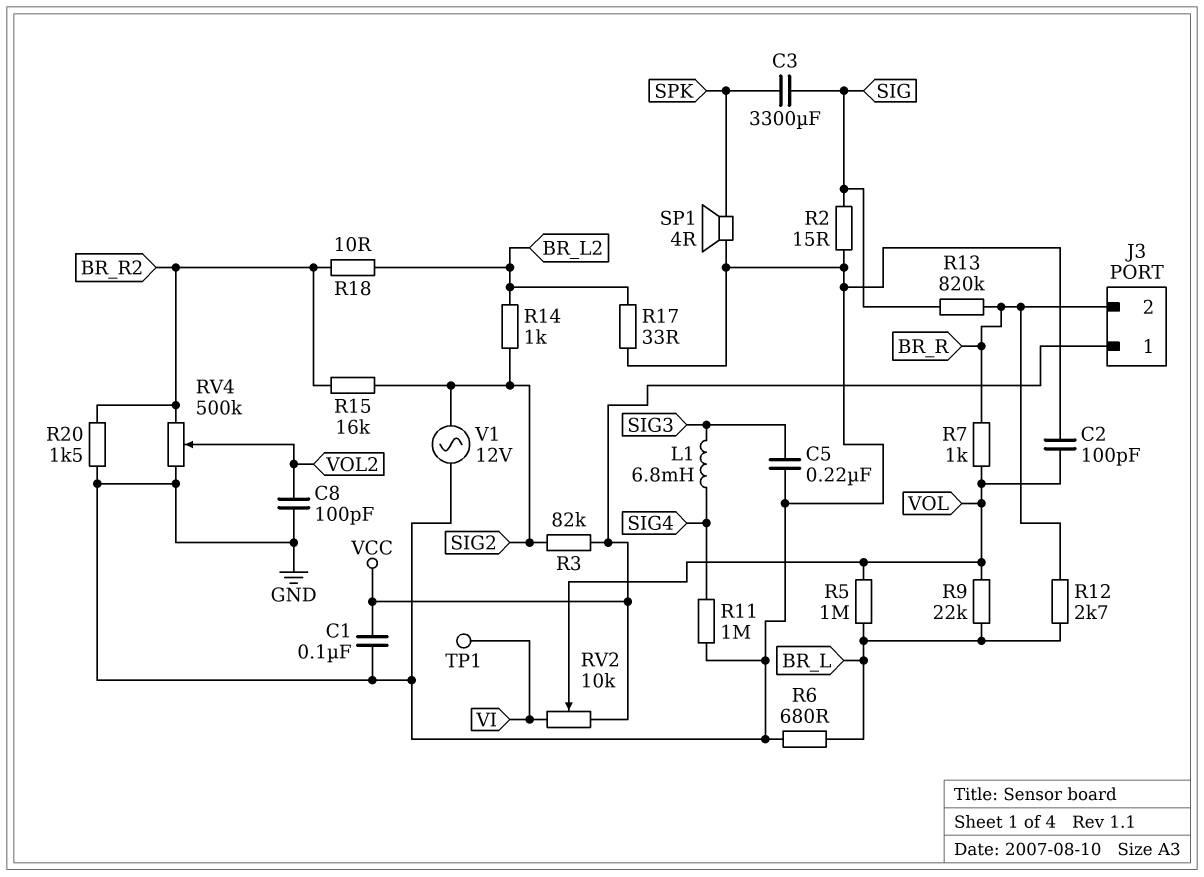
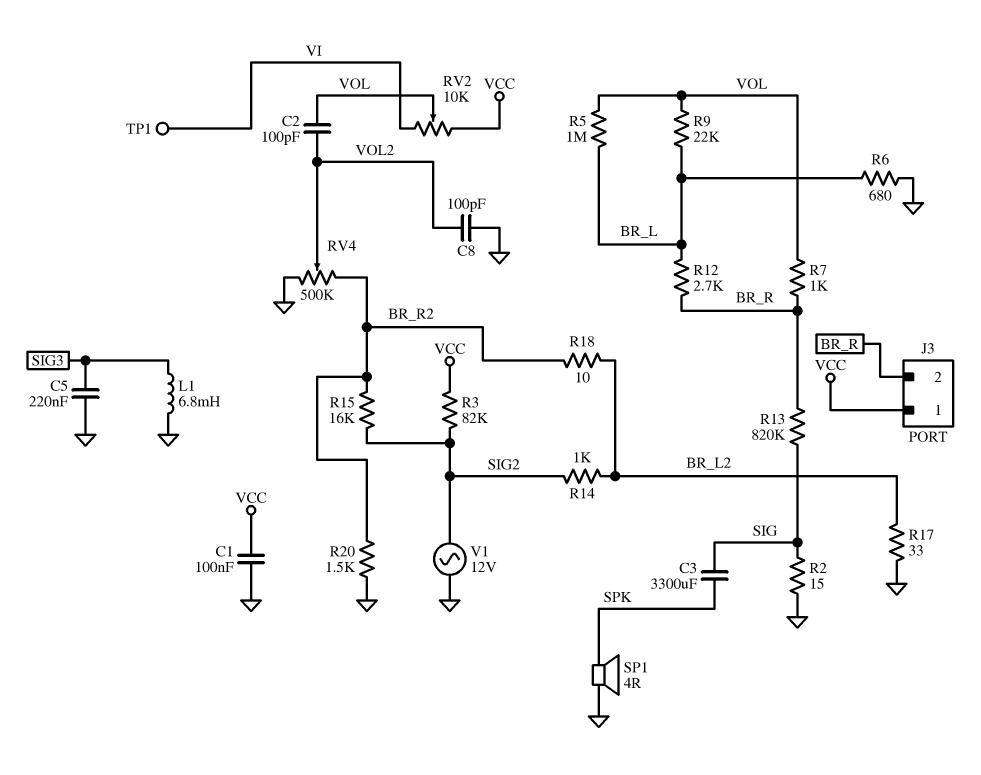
C2: 100pF (GND, VOL) -> 100pF (VOL, VOL2)
L1: 6.8mH (SIG3, SIG4) -> 6.8mH (GND, SIG3)
R11: 1M (GND, SIG4) -> none

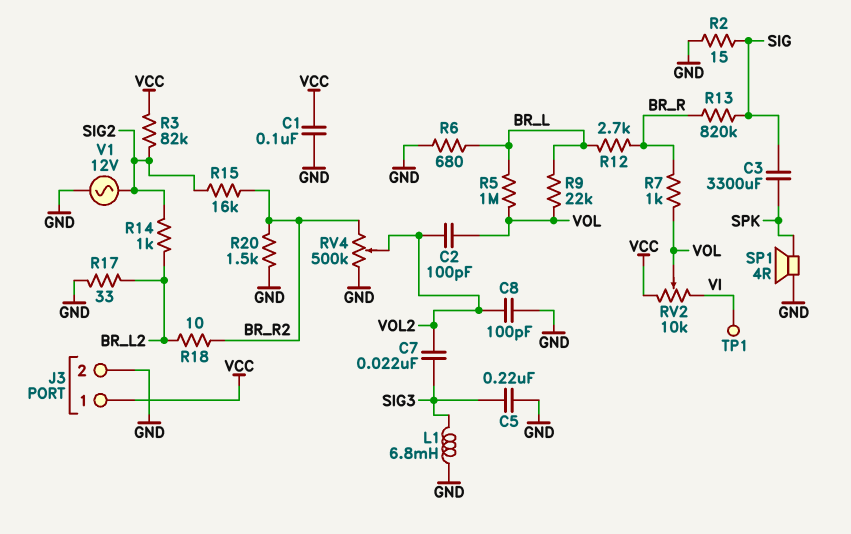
C7: none -> 22nF (SIG3, VOL2)
J3 pin 2: BR_R -> GND

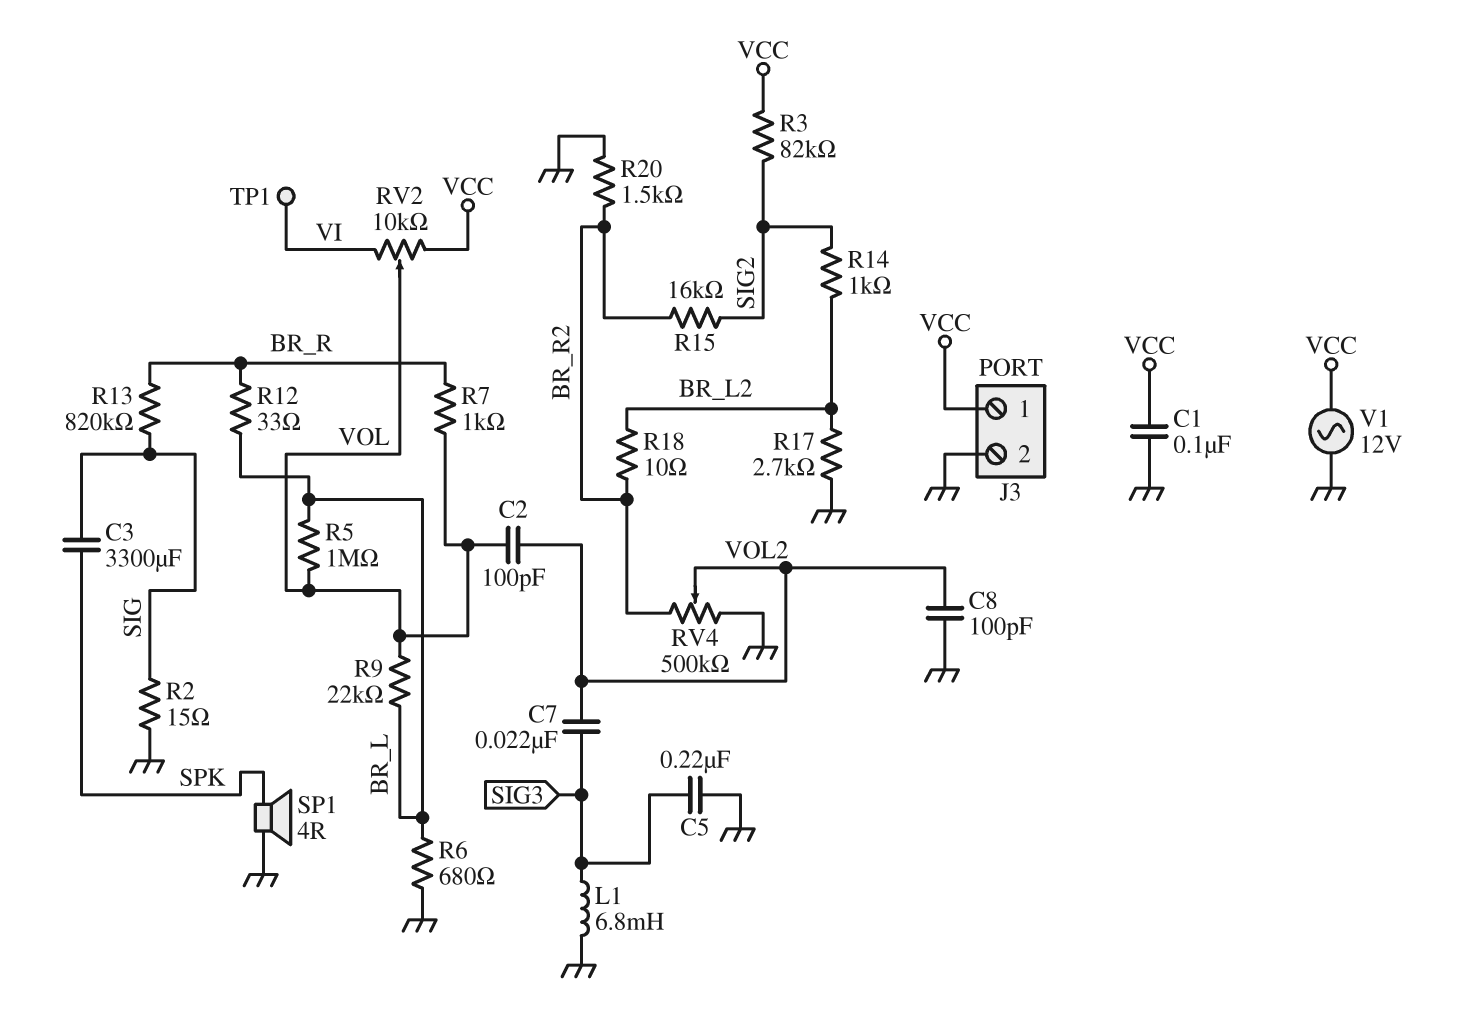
R12: 2.7k (BR_L, BR_R) -> 33 (BR_L, BR_R)
R17: 33 (BR_L2, GND) -> 2.7k (BR_L2, GND)
V1: AC 12V (GND, SIG2) -> AC 12V (GND, VCC)

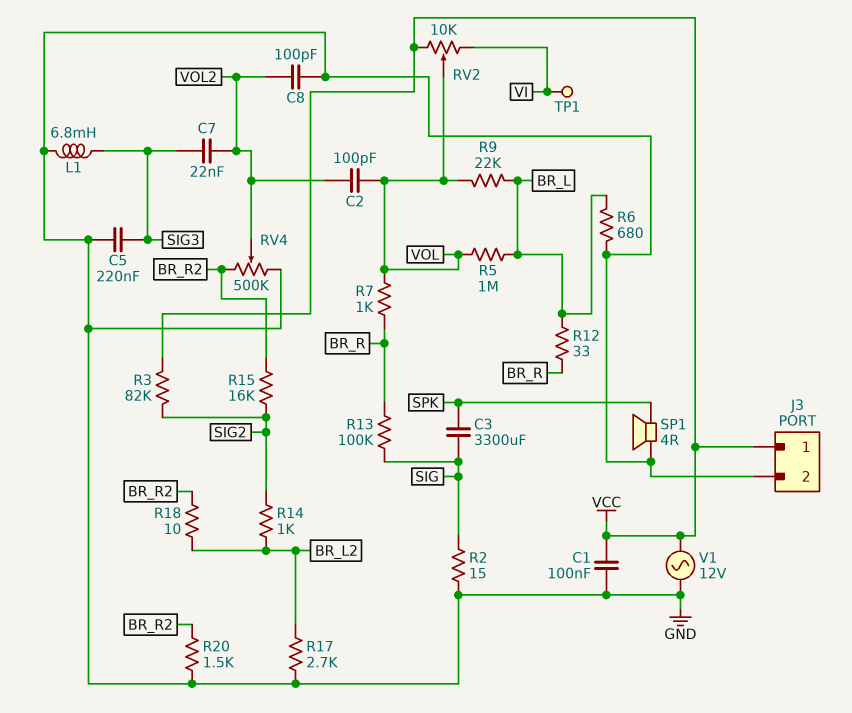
R13: 820k (BR_R, SIG) -> 100k (BR_R, SIG)

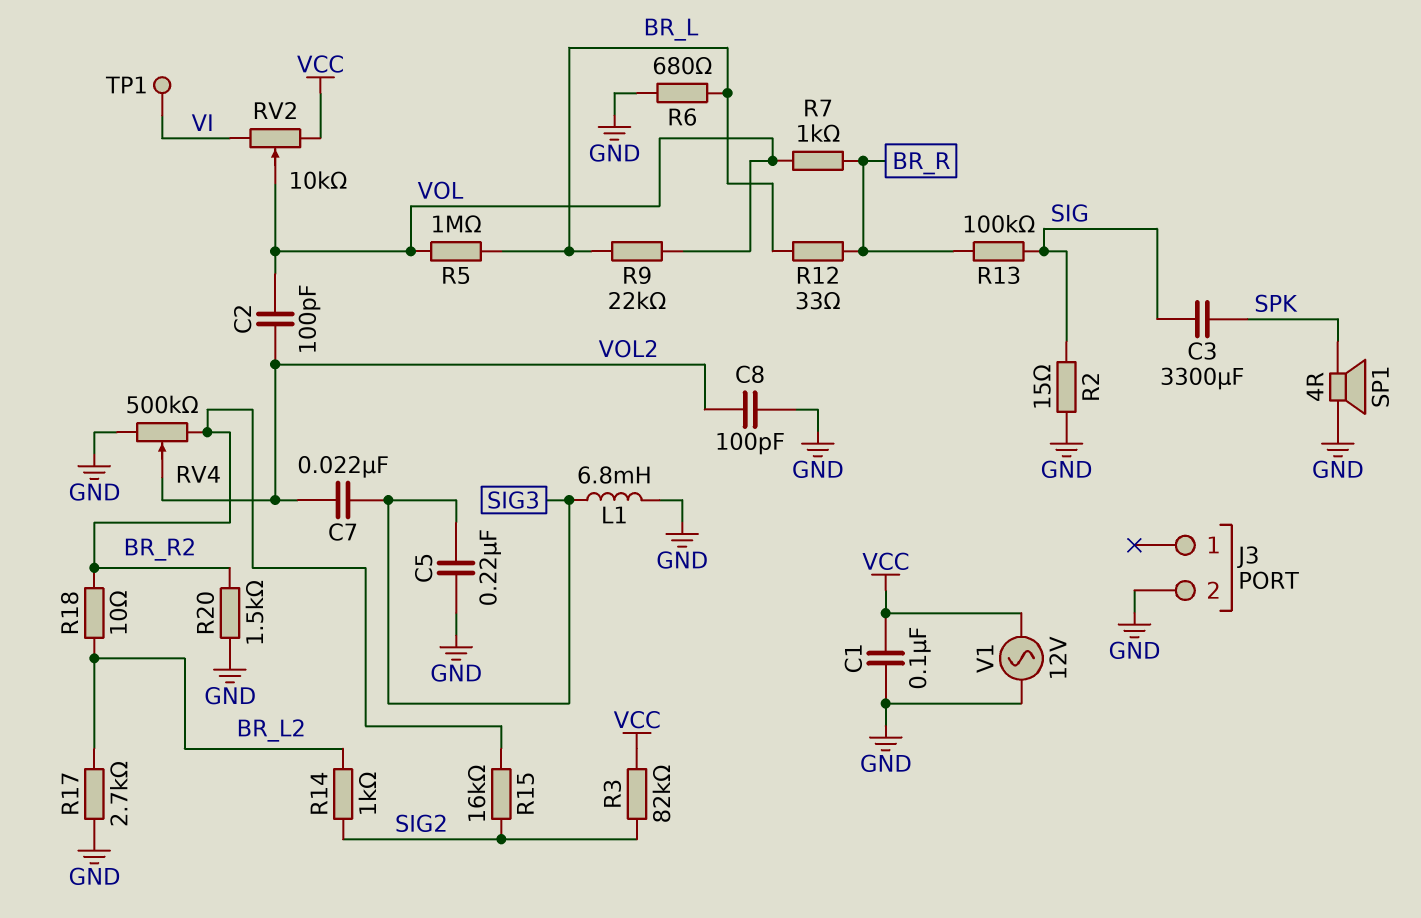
J3 pin 1: VCC -> none

